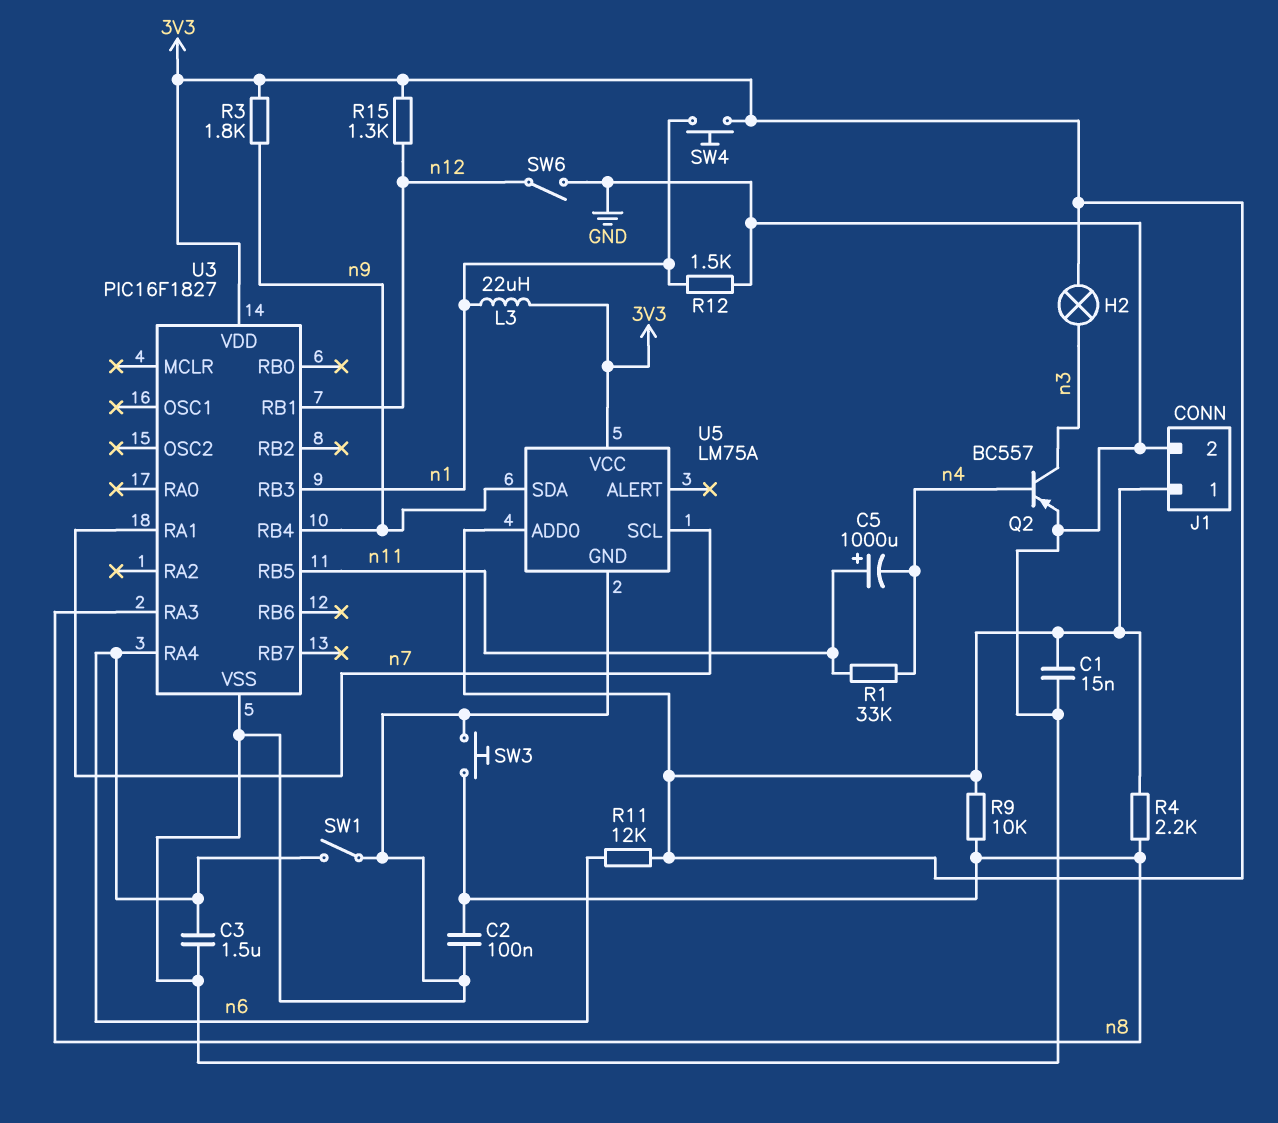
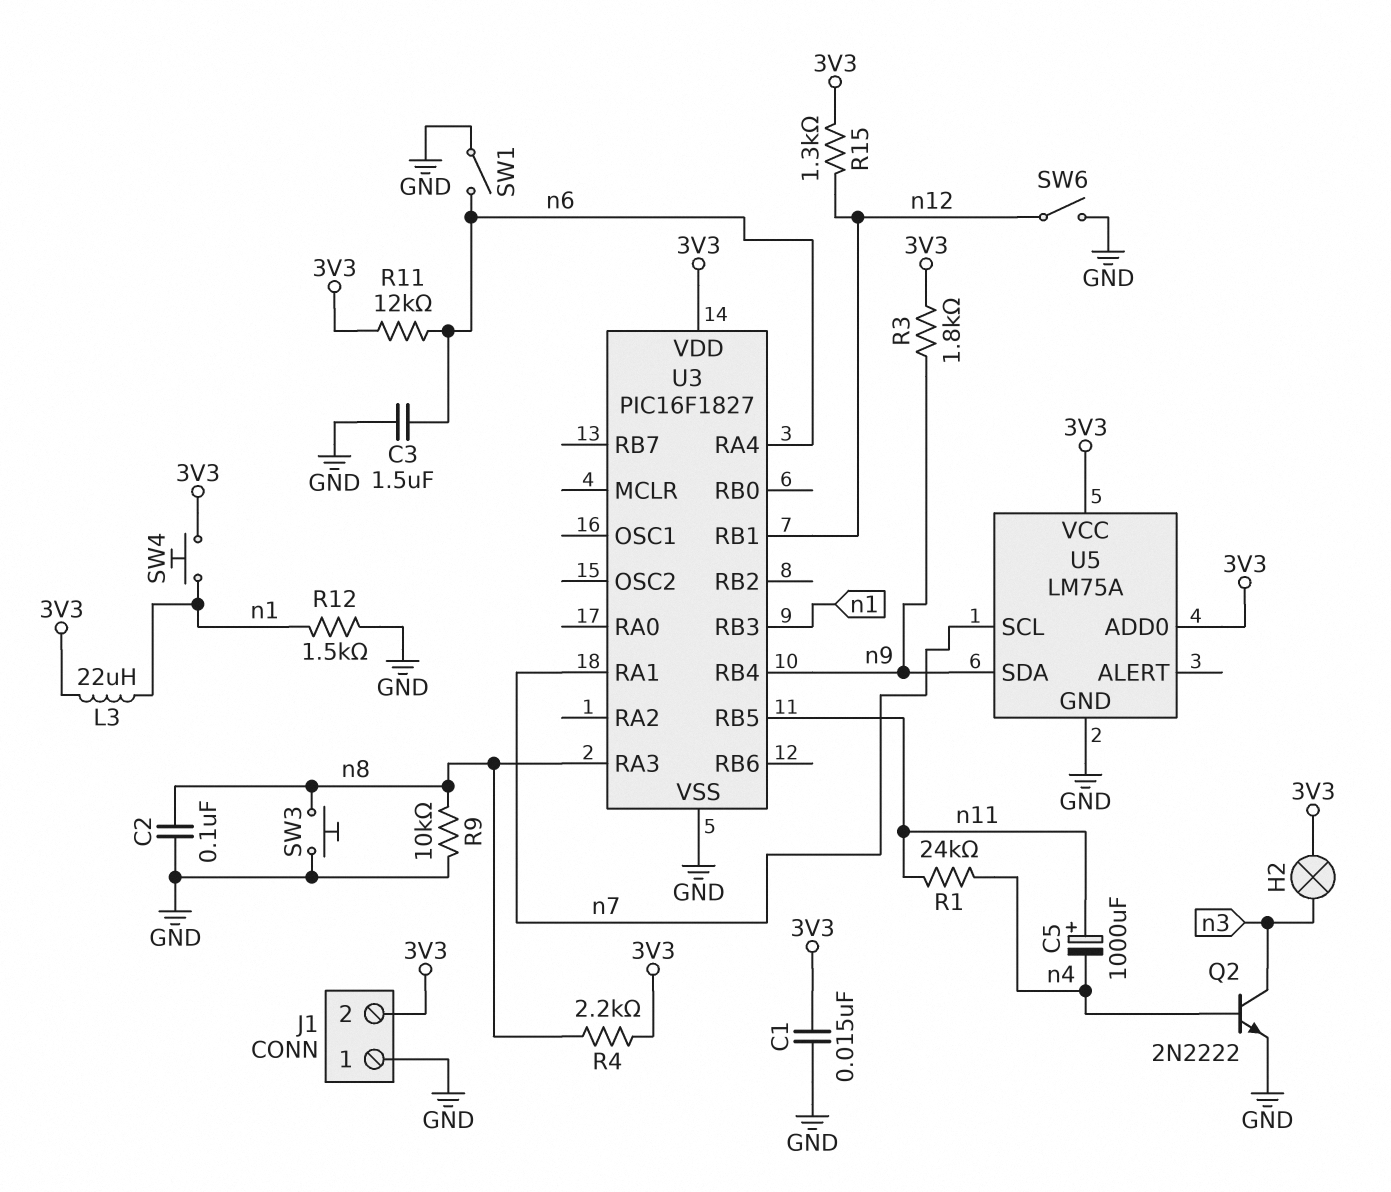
J1 pin 1: 3V3 -> GND
J1 pin 2: GND -> 3V3
Q2: PNP BC557 (B n4, C n3, E GND) -> NPN 2N2222 (B n4, C n3, E GND)
R1: 33k (n4, n11) -> 24k (n4, n11)
R9: 10k (3V3, n8) -> 10k (GND, n8)

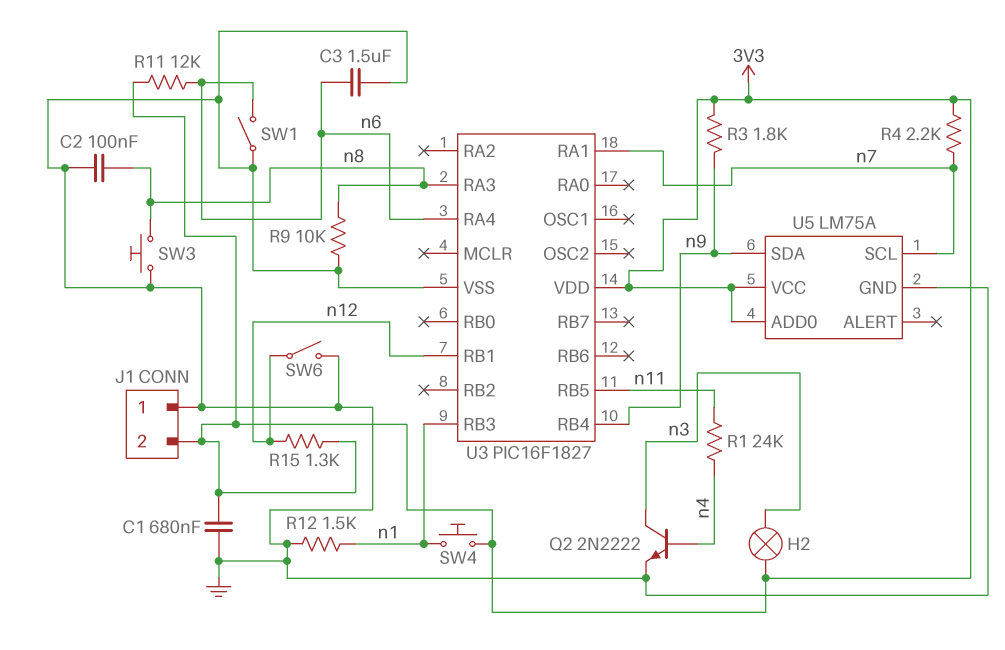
C1: 15nF (3V3, GND) -> 680nF (3V3, GND)
C5: 1000uF (plus n11, minus n4) -> none
L3: 22uH (3V3, n1) -> none
R4: 2.2k (3V3, n8) -> 2.2k (3V3, n7)

